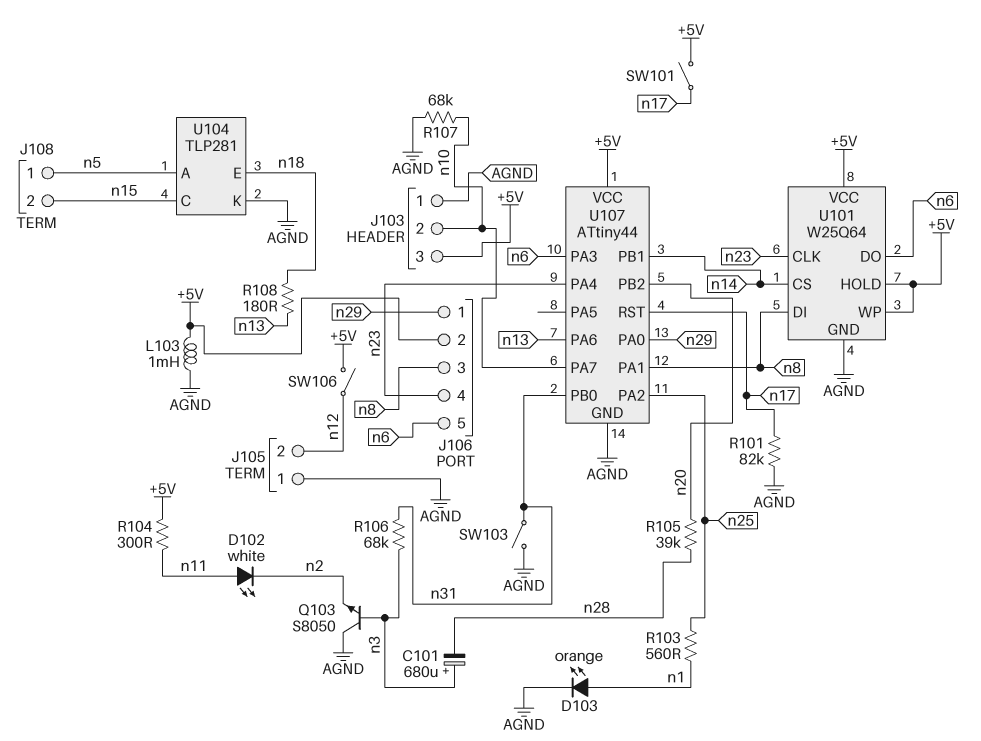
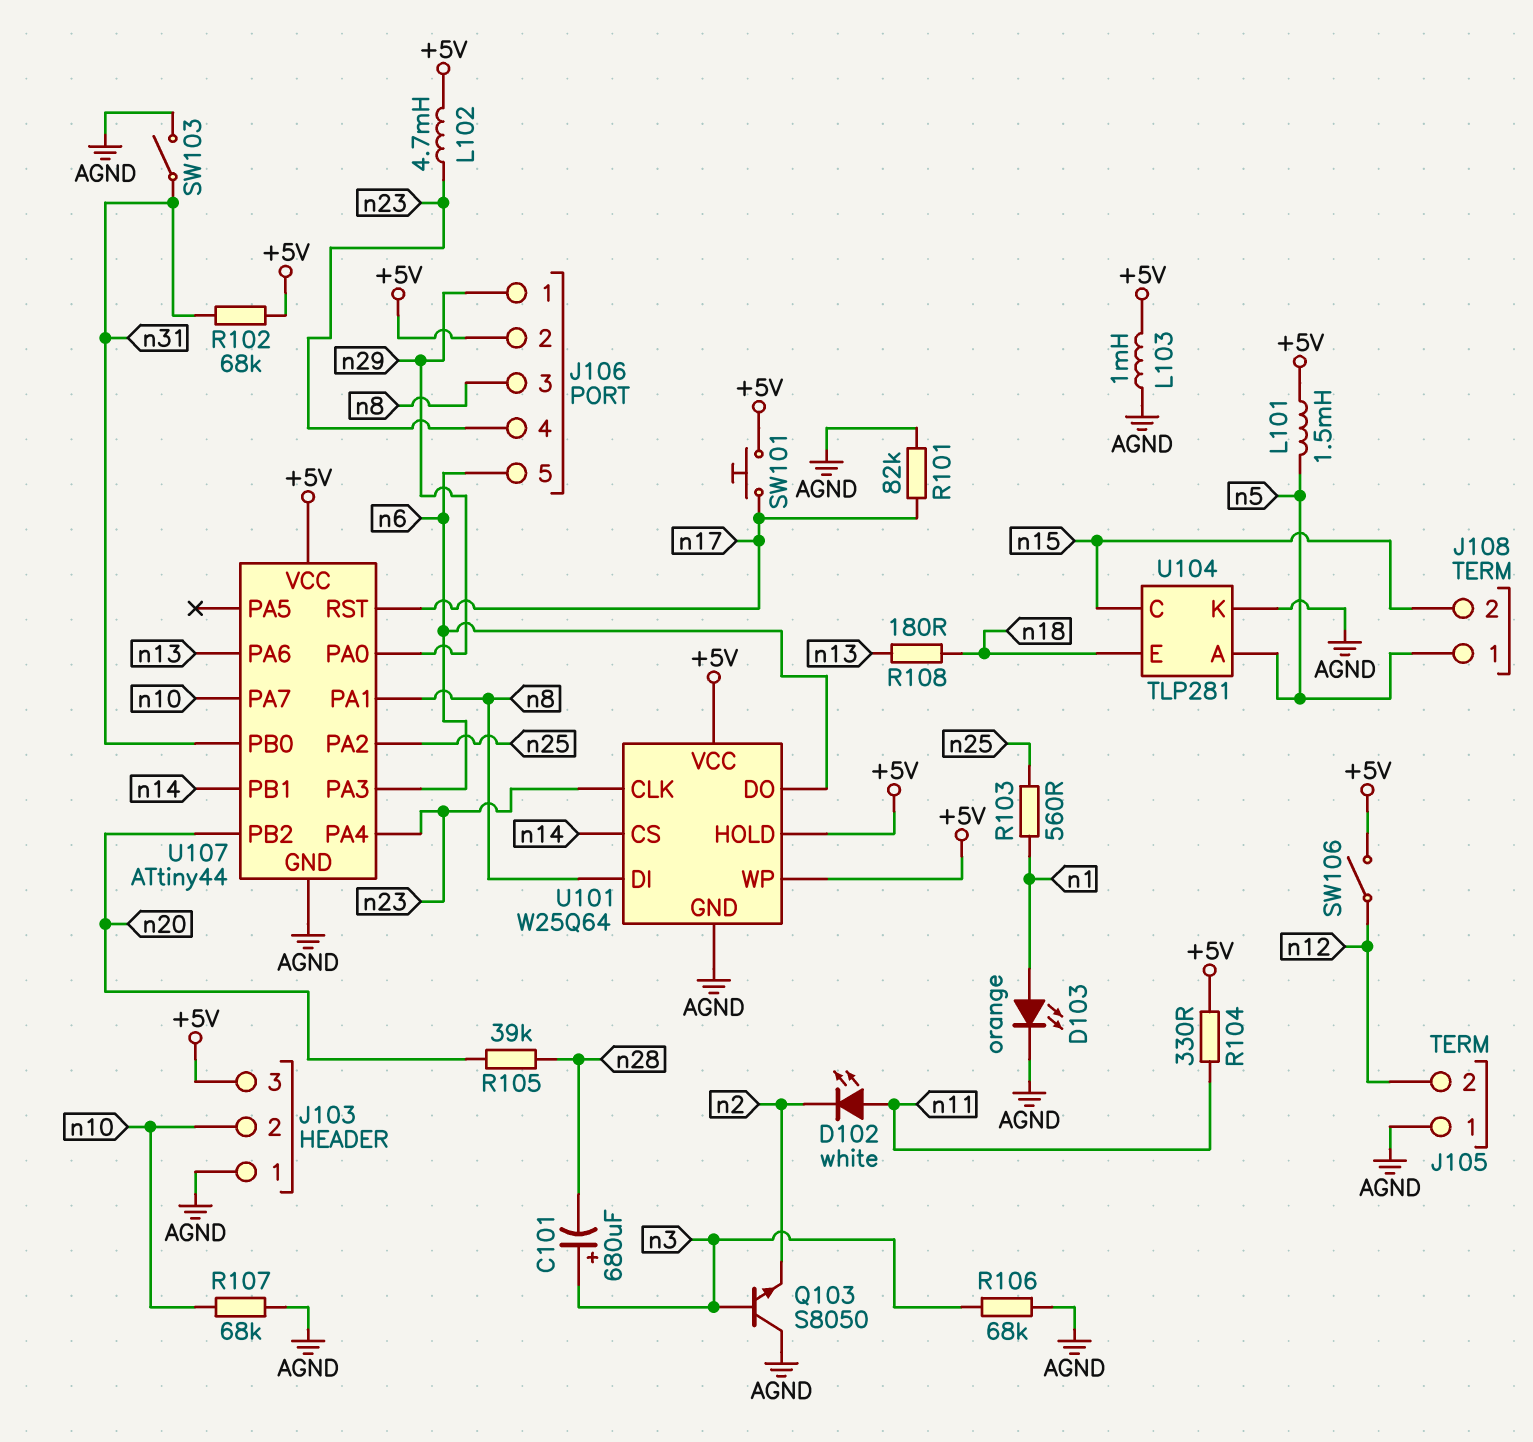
L101: none -> 1.5mH (+5V, n5)
L102: none -> 4.7mH (+5V, n23)
R102: none -> 68k (+5V, n31)
R104: 300 (+5V, n11) -> 330 (+5V, n11)
R106: 68k (n3, n31) -> 68k (AGND, n3)
SW101: switch (+5V, n17) -> button (+5V, n17)

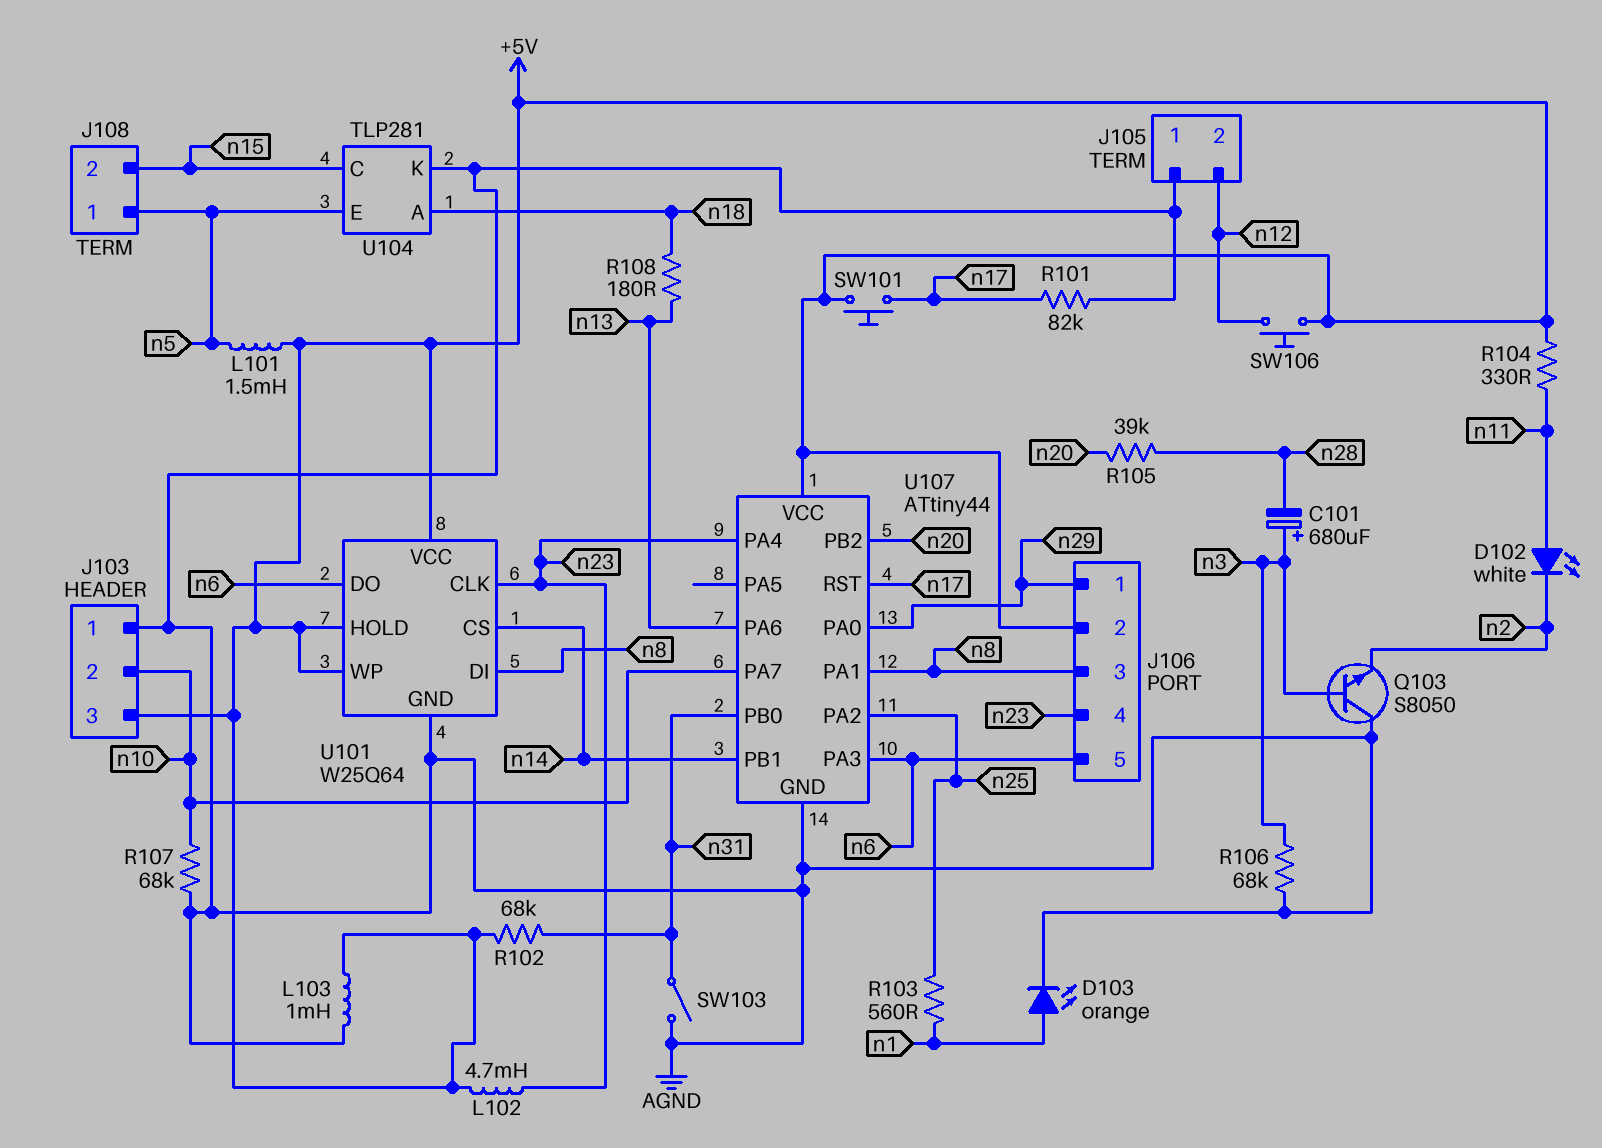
SW106: switch (+5V, n12) -> button (+5V, n12)
U104 pin A: n5 -> n18
U104 pin E: n18 -> n5

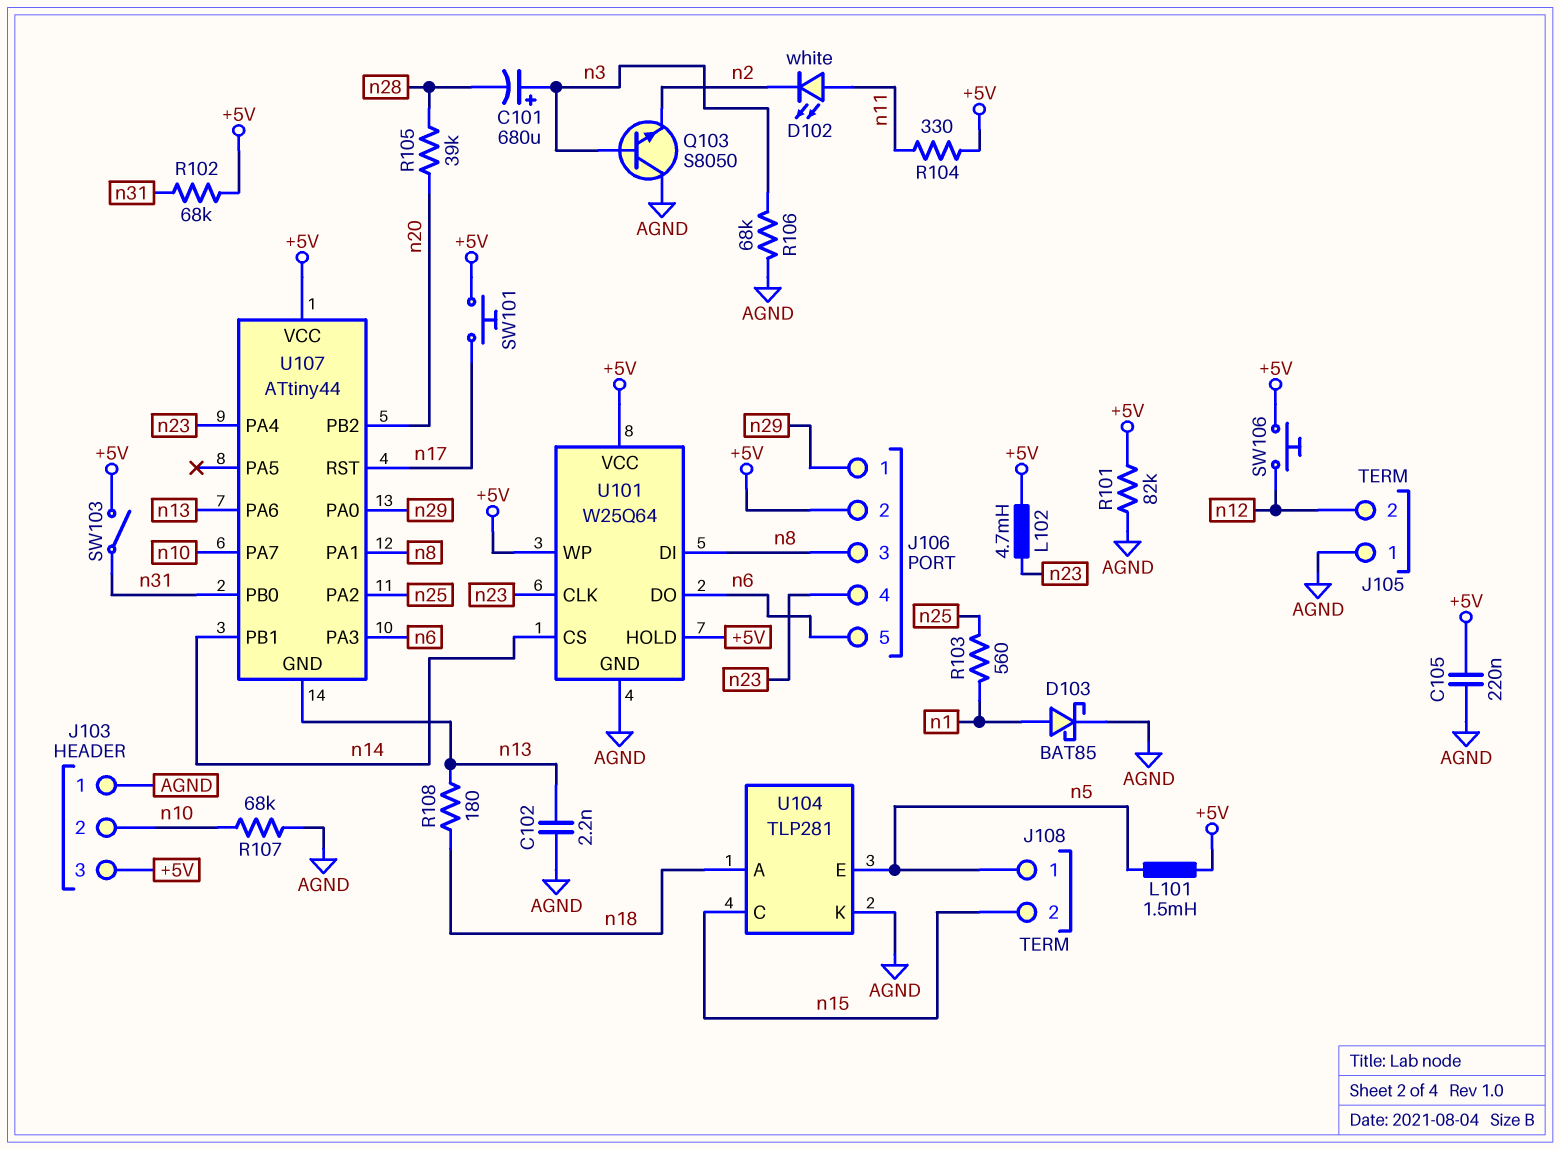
C102: none -> 2.2nF (AGND, n13)
C105: none -> 220nF (+5V, AGND)
D103: LED orange (A n1, K AGND) -> schottky BAT85 (A n1, K AGND)
L103: 1mH (+5V, AGND) -> none
R101: 82k (AGND, n17) -> 82k (+5V, AGND)
SW103: switch (AGND, n31) -> switch (+5V, n31)
U107 pin GND: AGND -> n13

